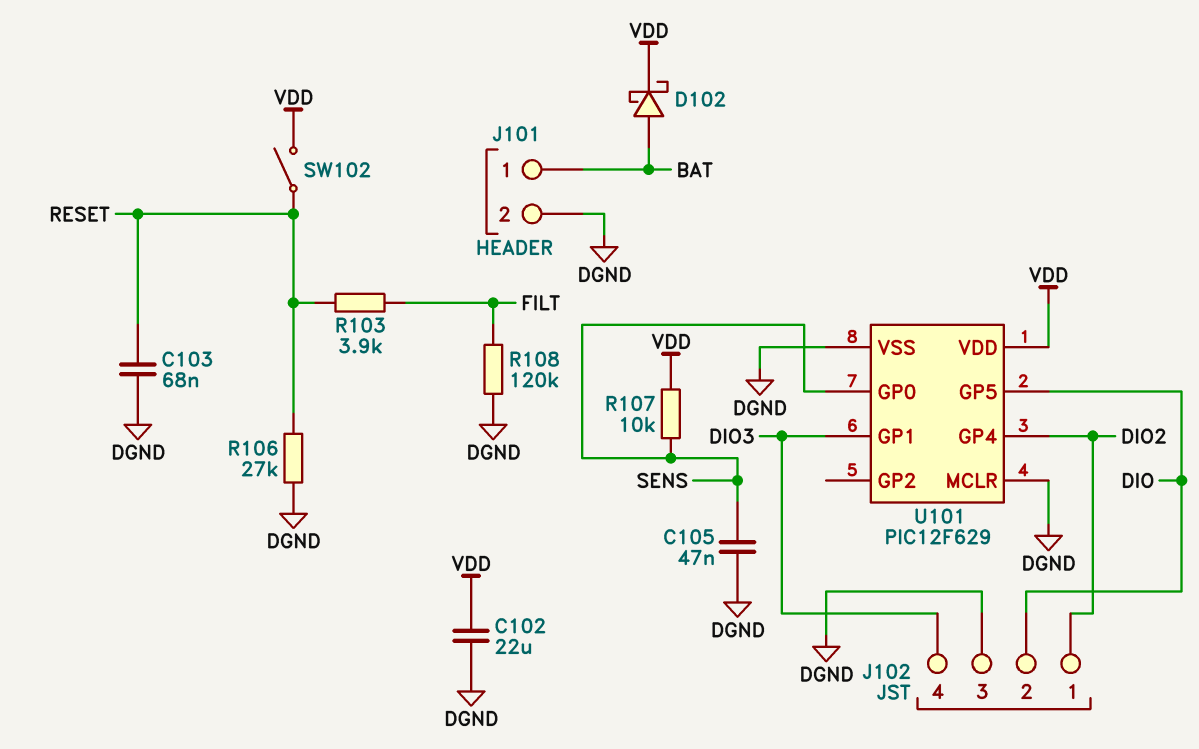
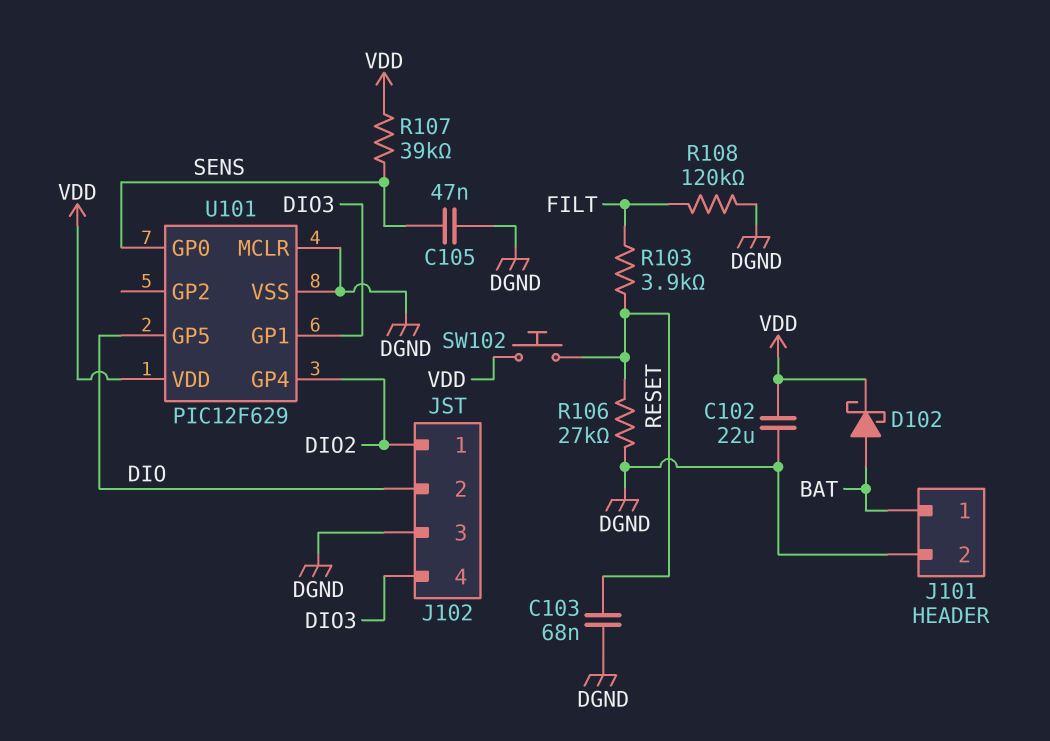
R107: 10k (SENS, VDD) -> 39k (SENS, VDD)
SW102: switch (RESET, VDD) -> button (RESET, VDD)

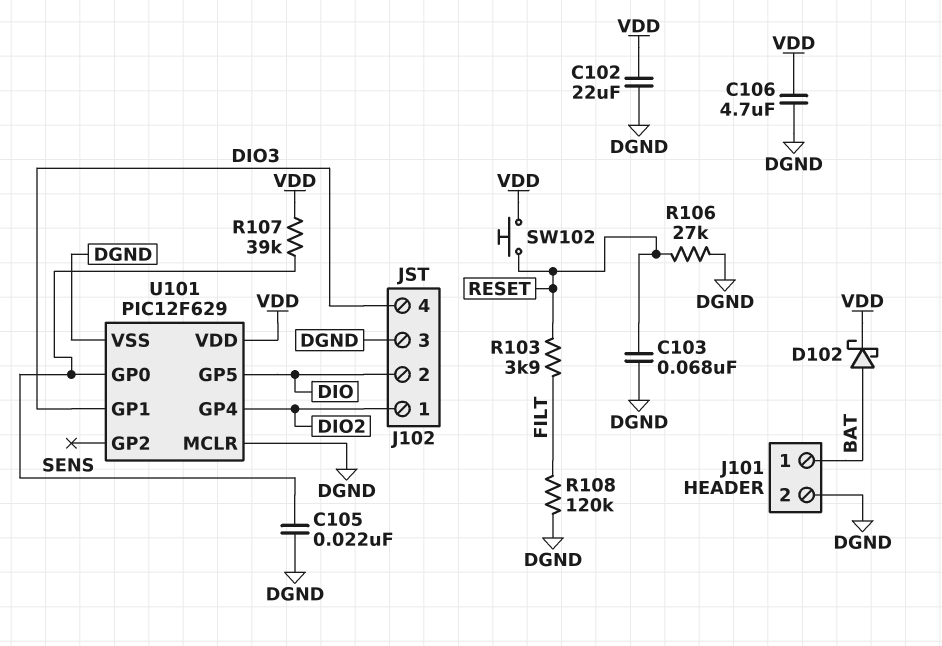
C105: 47nF (DGND, SENS) -> 22nF (DGND, SENS)
C106: none -> 4.7uF (DGND, VDD)

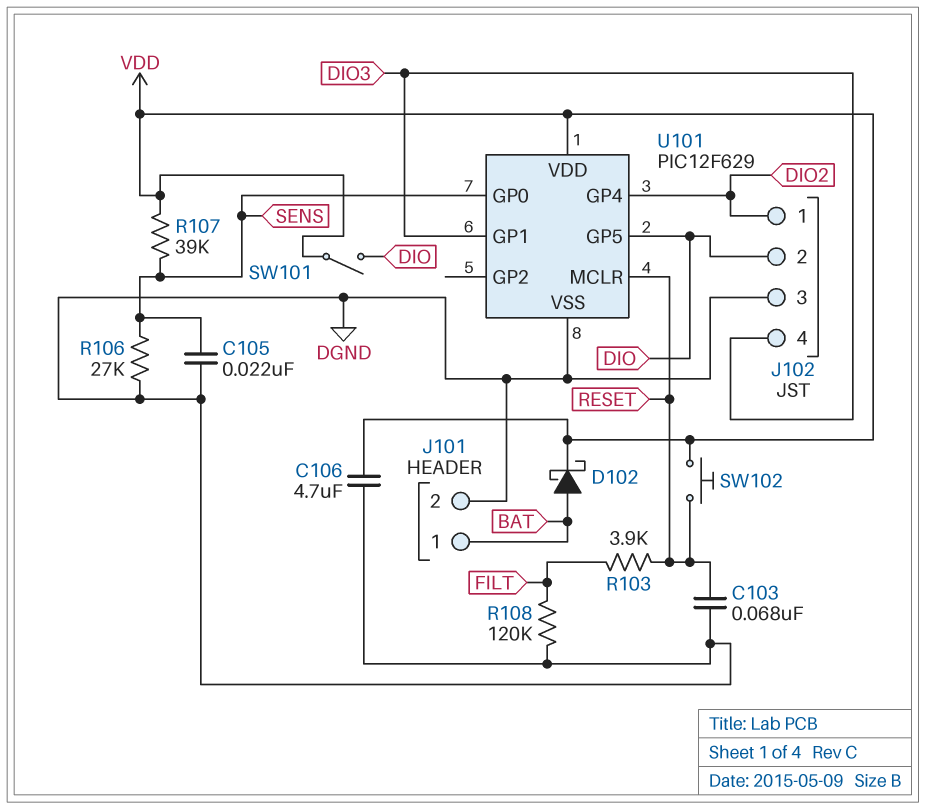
C102: 22uF (DGND, VDD) -> none
R106: 27k (DGND, RESET) -> 27k (DGND, SENS)
SW101: none -> switch (DIO, VDD)
U101 pin MCLR: DGND -> RESET

